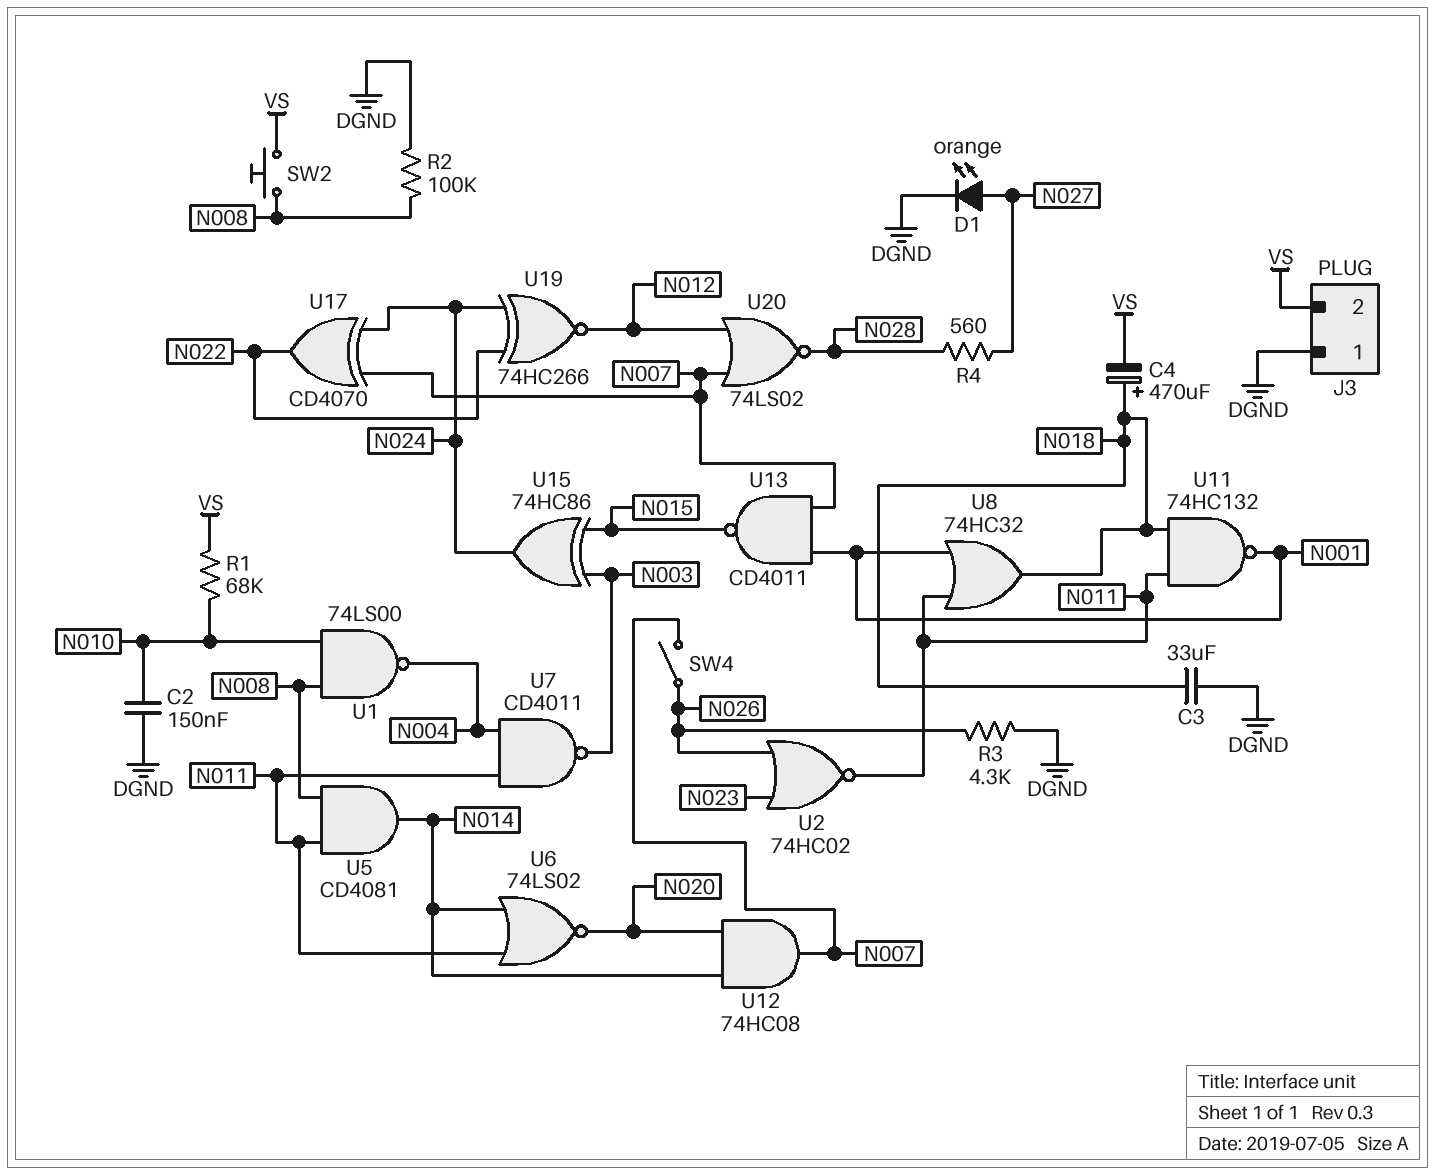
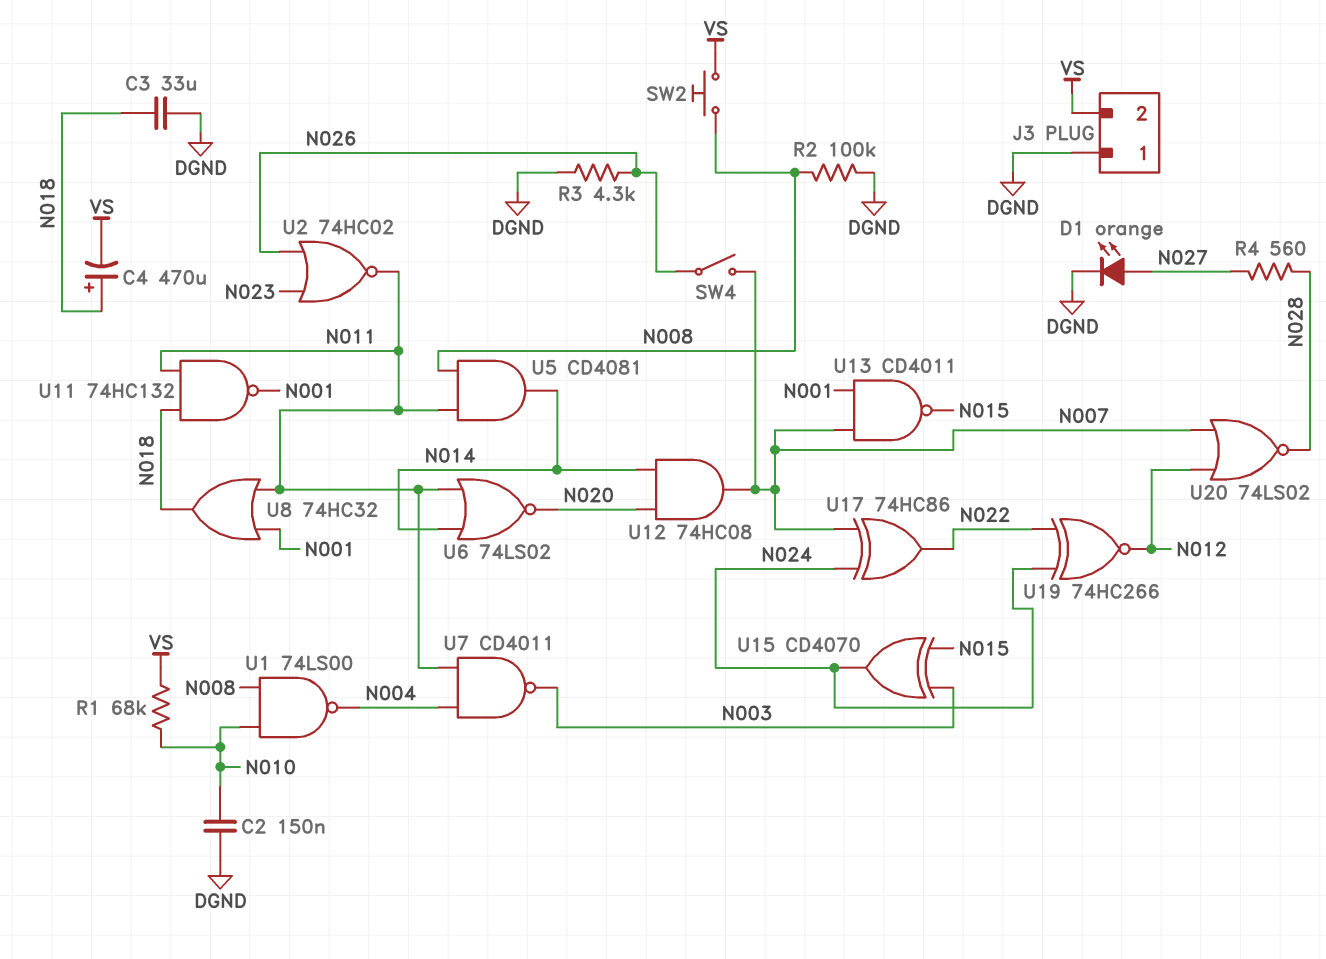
U15: XOR 74HC86 (in N003, in N015, out N024) -> XOR CD4070 (in N003, in N015, out N024)
U17: XOR CD4070 (in N007, in N024, out N022) -> XOR 74HC86 (in N007, in N024, out N022)

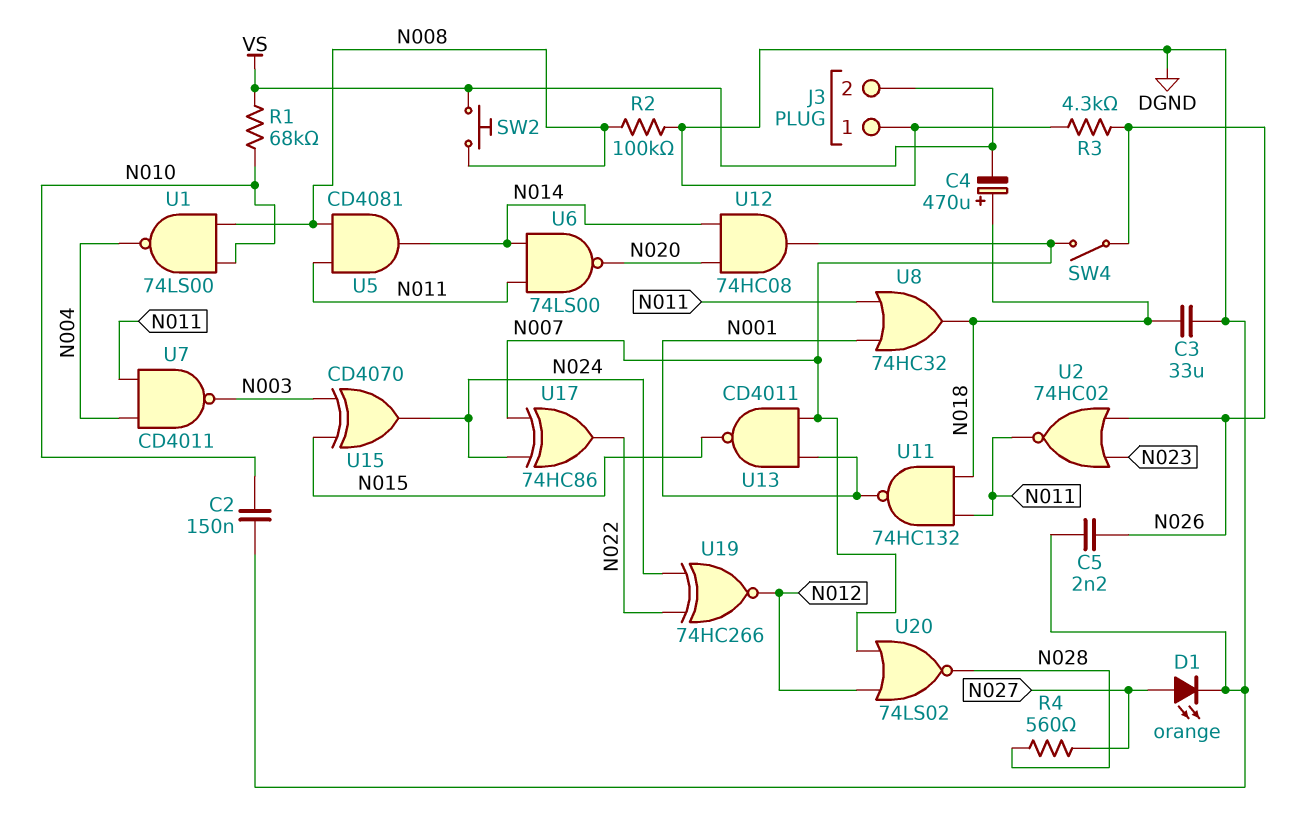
C5: none -> 2.2nF (DGND, N026)
U6: NOR 74LS02 (in N011, in N014, out N020) -> NAND 74LS00 (in N011, in N014, out N020)

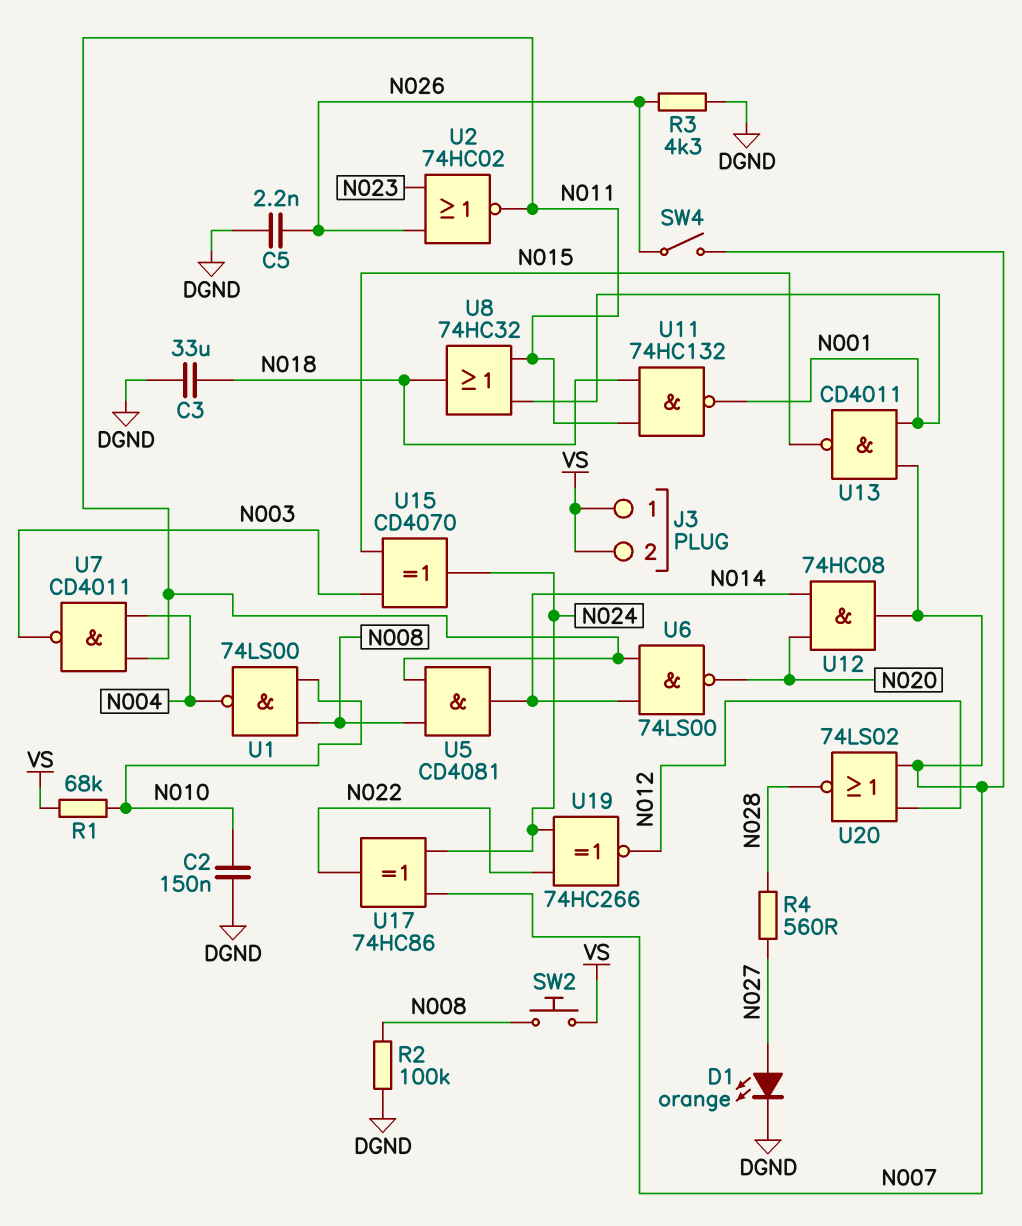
C4: 470uF (plus N018, minus VS) -> none
J3 pin 1: DGND -> VS

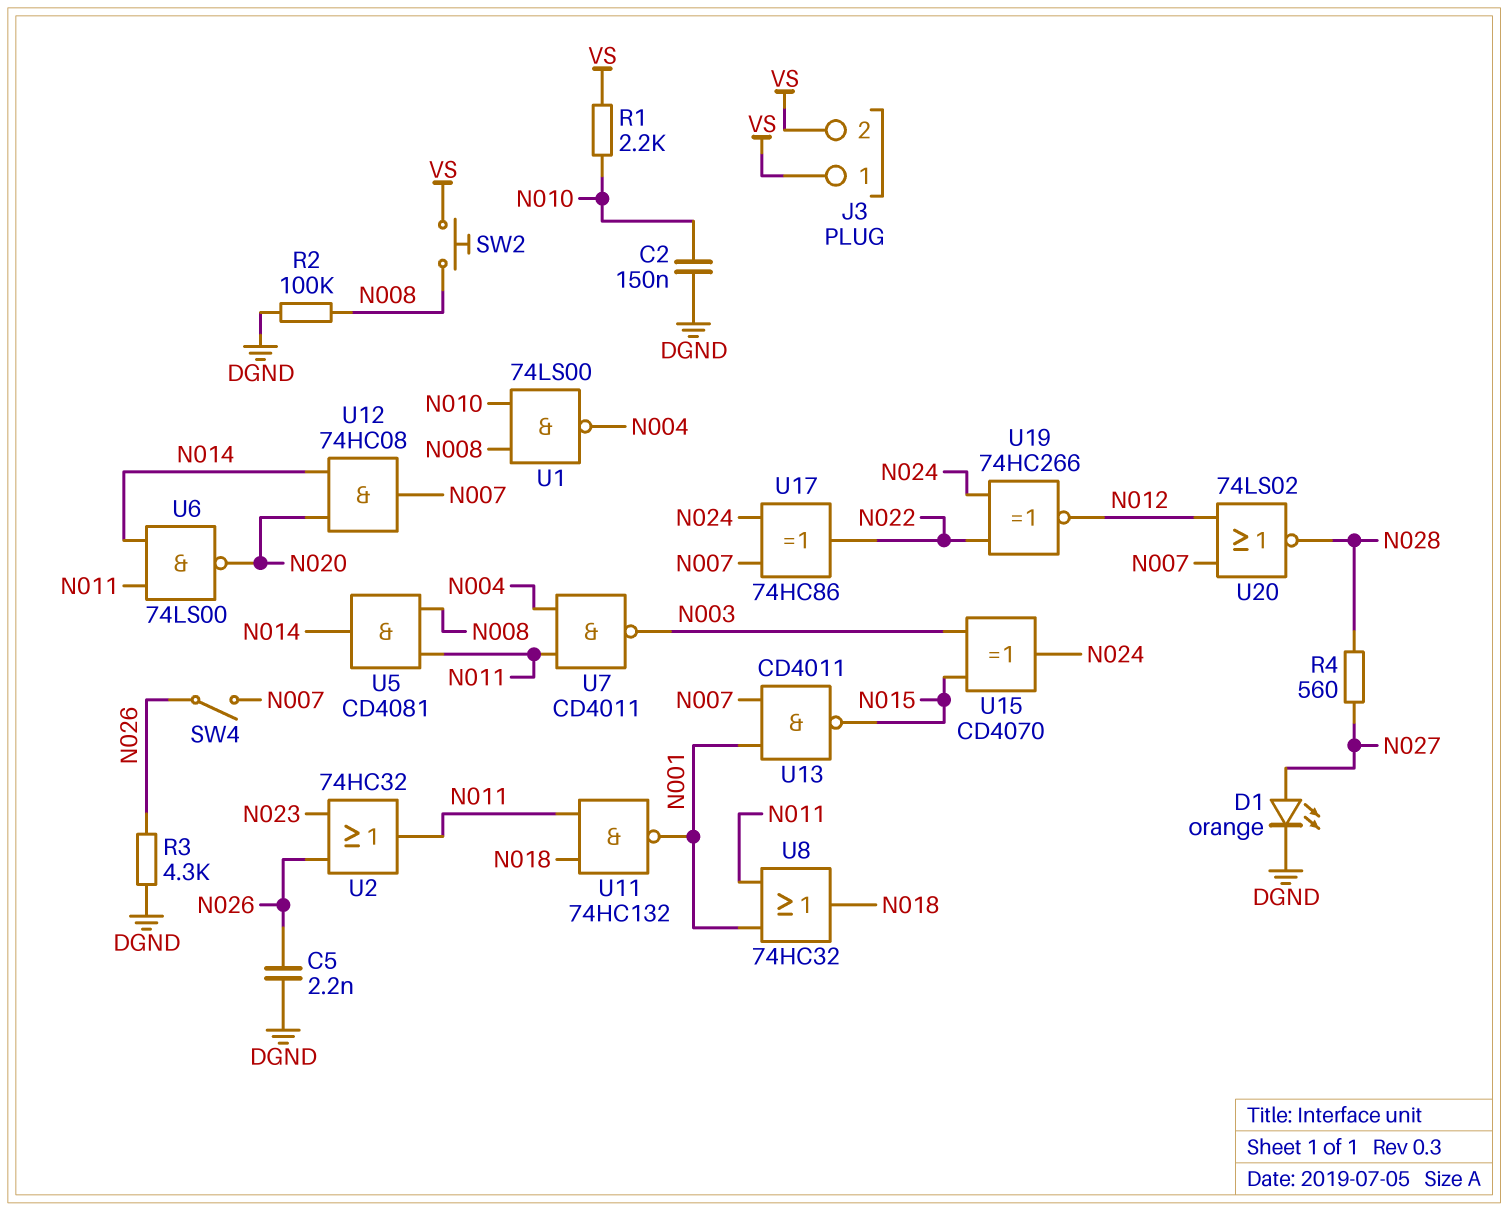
C3: 33uF (DGND, N018) -> none
R1: 68k (N010, VS) -> 2.2k (N010, VS)
U2: NOR 74HC02 (in N023, in N026, out N011) -> OR 74HC32 (in N023, in N026, out N011)

